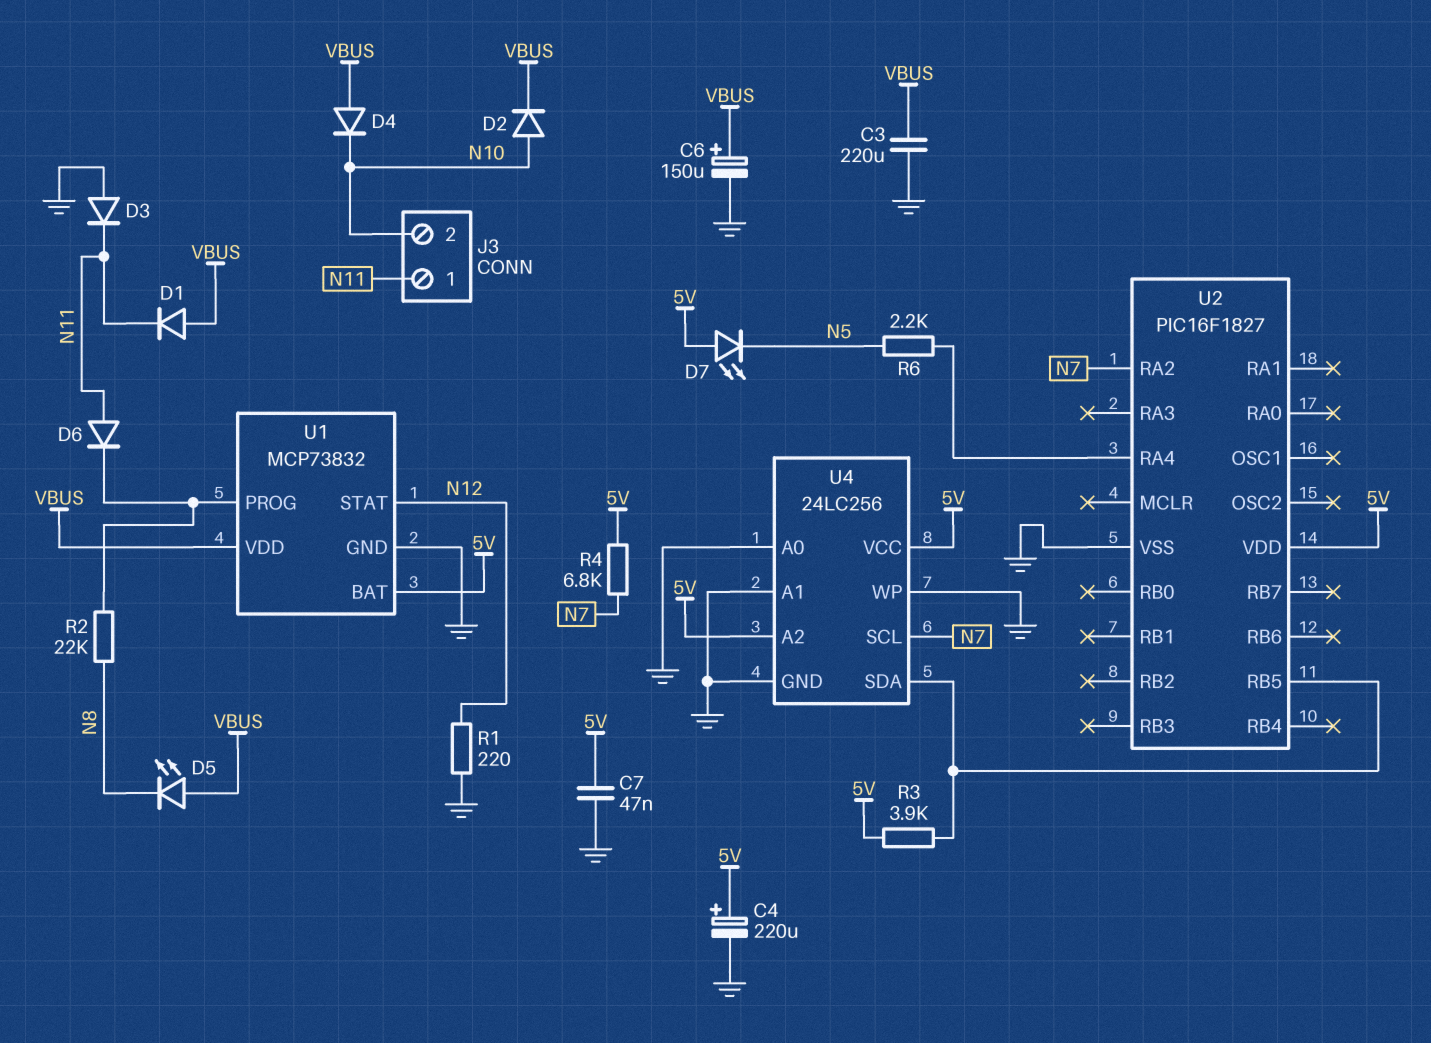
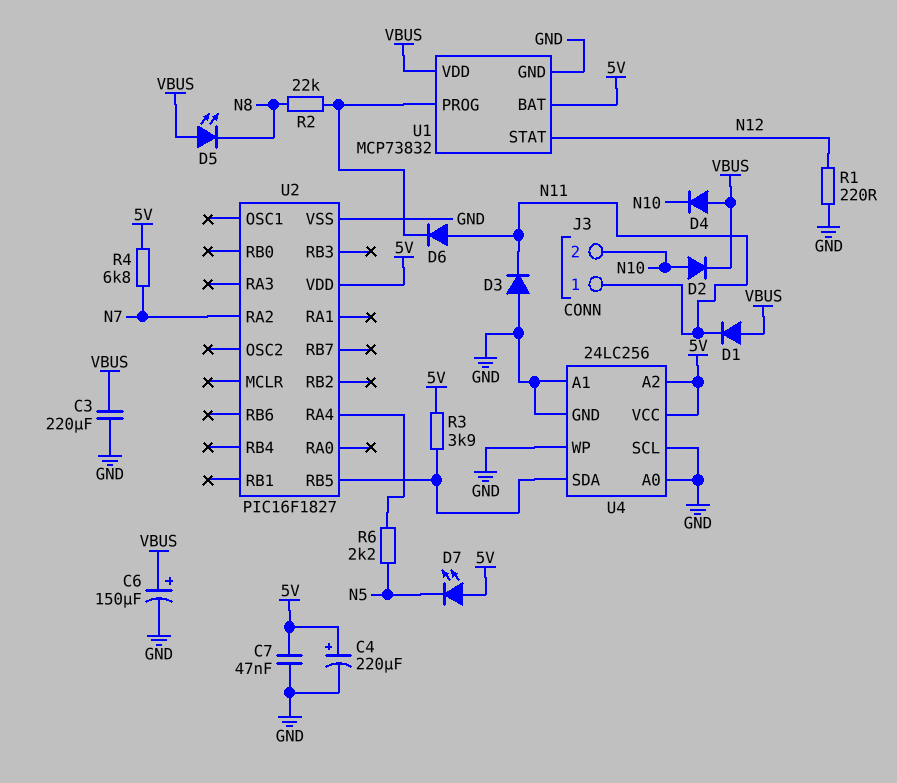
U4 pin SCL: N7 -> GND

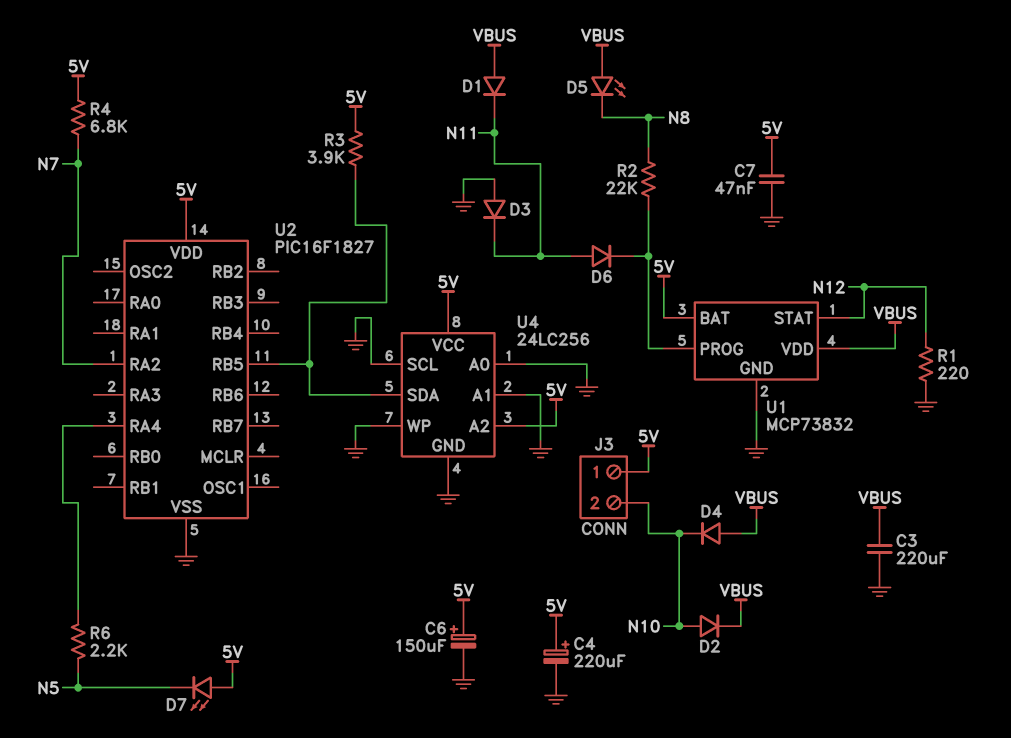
C6: 150uF (plus VBUS, minus GND) -> 150uF (plus 5V, minus GND)
J3 pin 1: N11 -> 5V

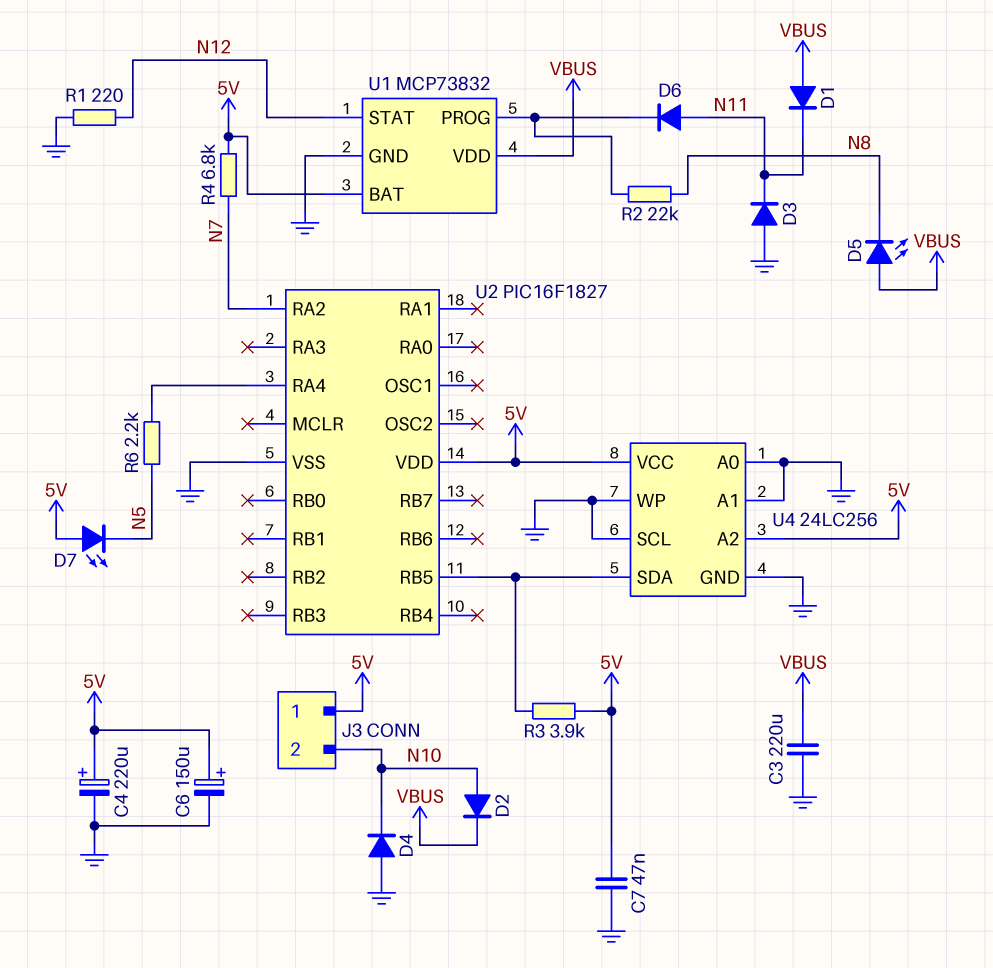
D4: diode (A VBUS, K N10) -> diode (A GND, K N10)

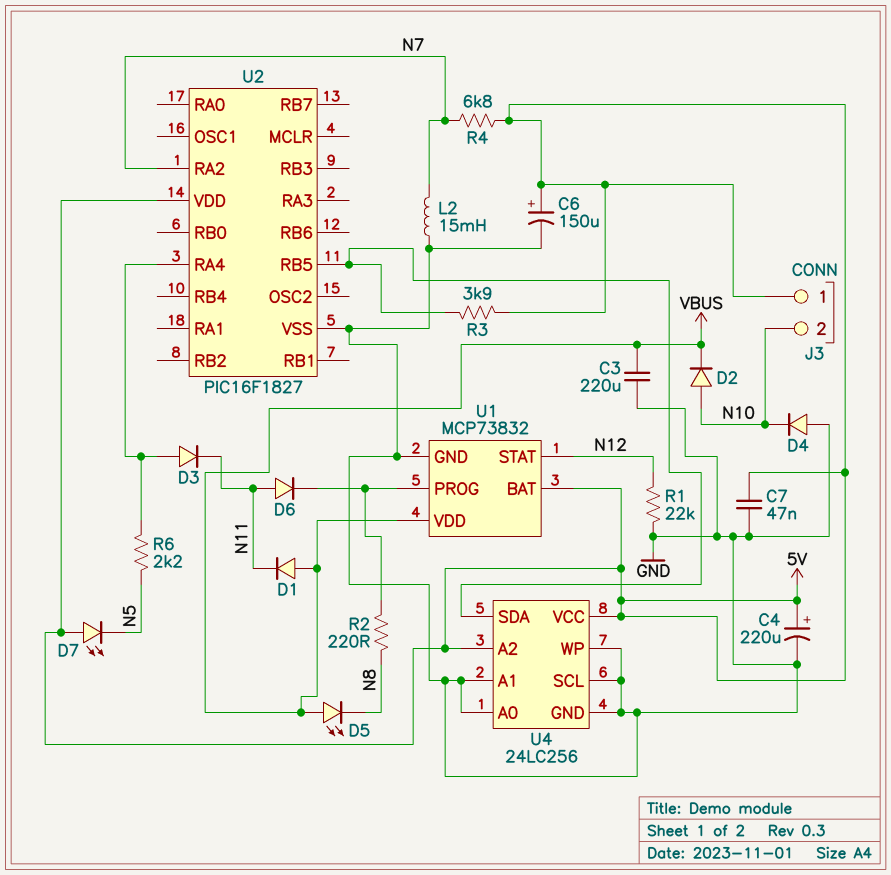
D3: diode (A GND, K N11) -> diode (A U2/RA4, K N11)
L2: none -> 15mH (GND, N7)
R1: 220 (GND, N12) -> 22k (GND, N12)
R2: 22k (N8, U1/PROG) -> 220 (N8, U1/PROG)

